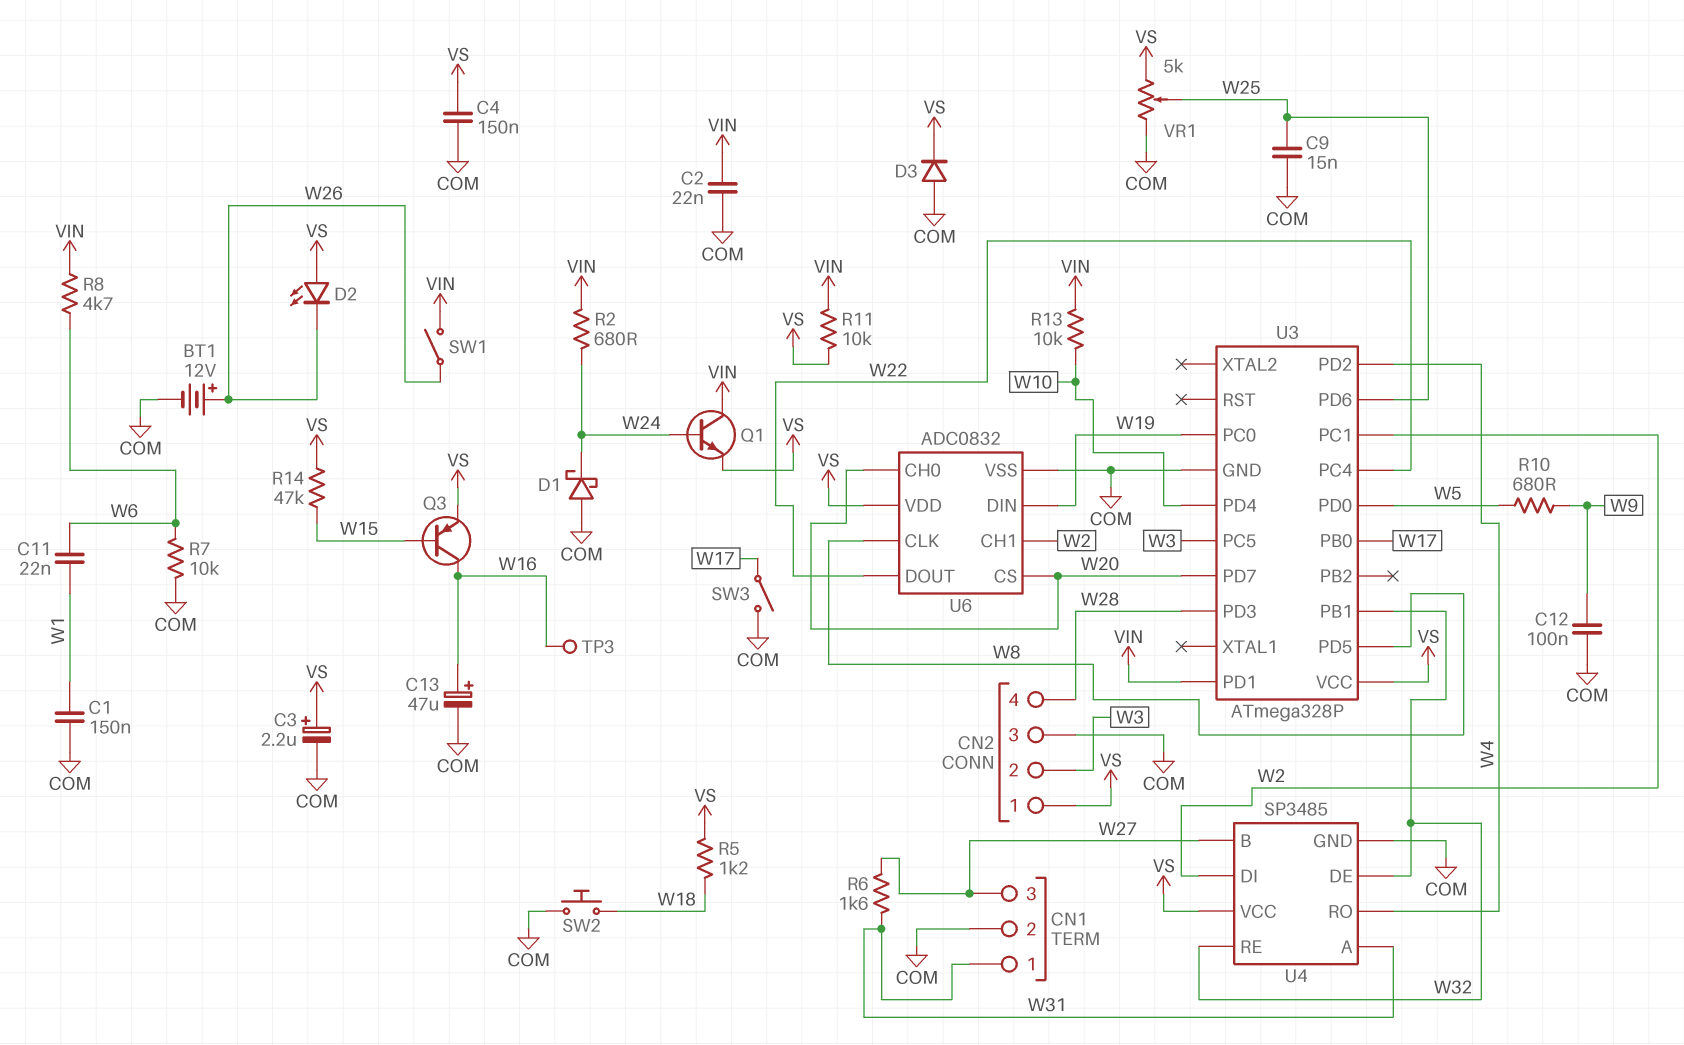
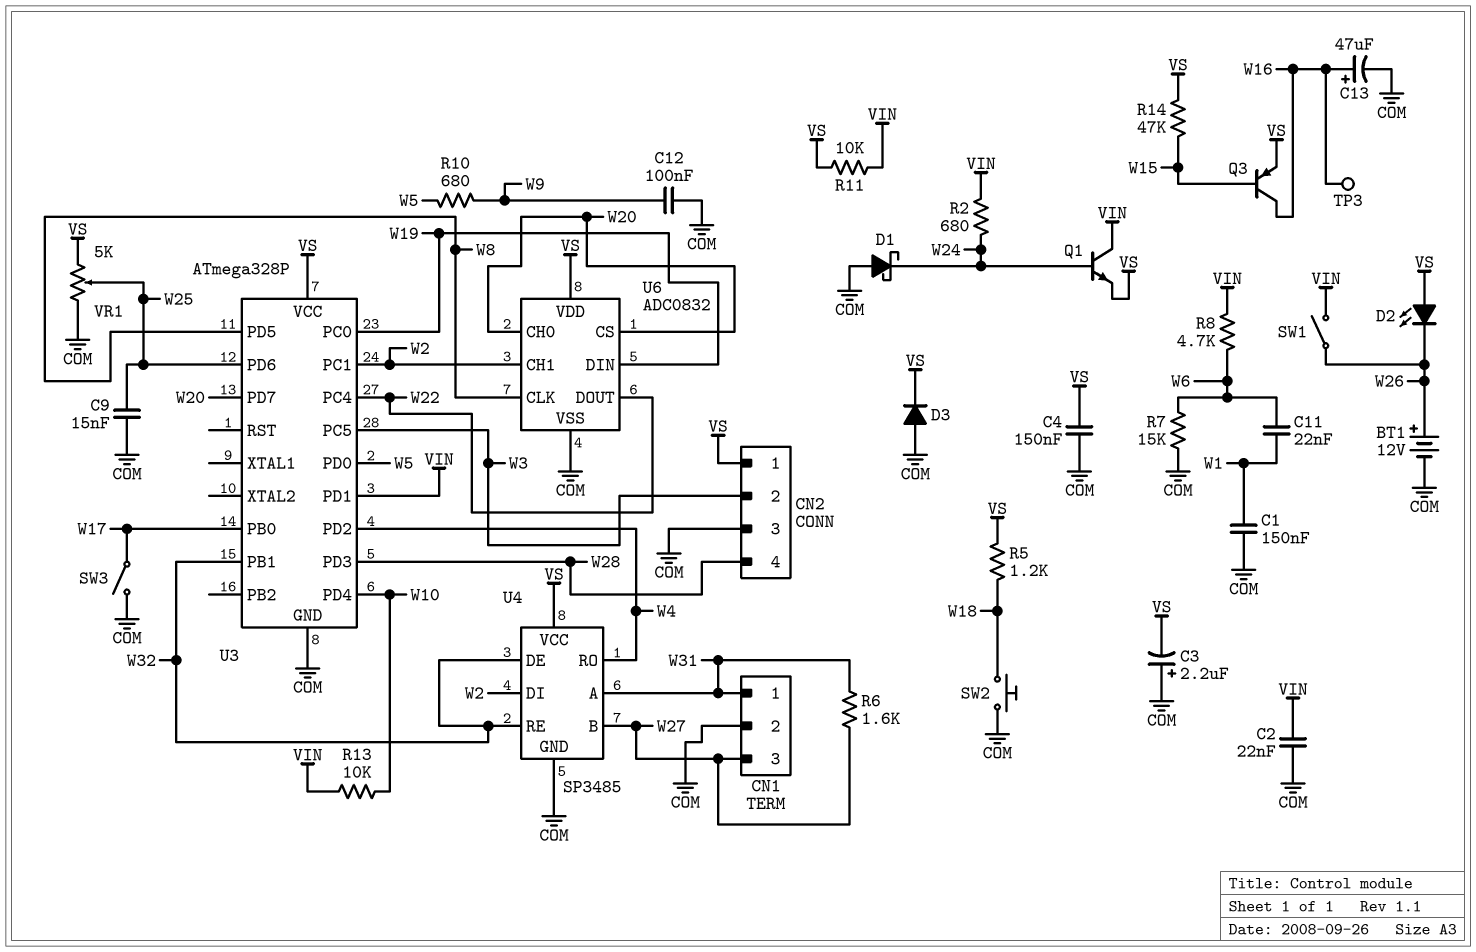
C3: 2.2uF (plus VS, minus COM) -> 2.2uF (plus COM, minus VS)
R7: 10k (COM, W6) -> 15k (COM, W6)

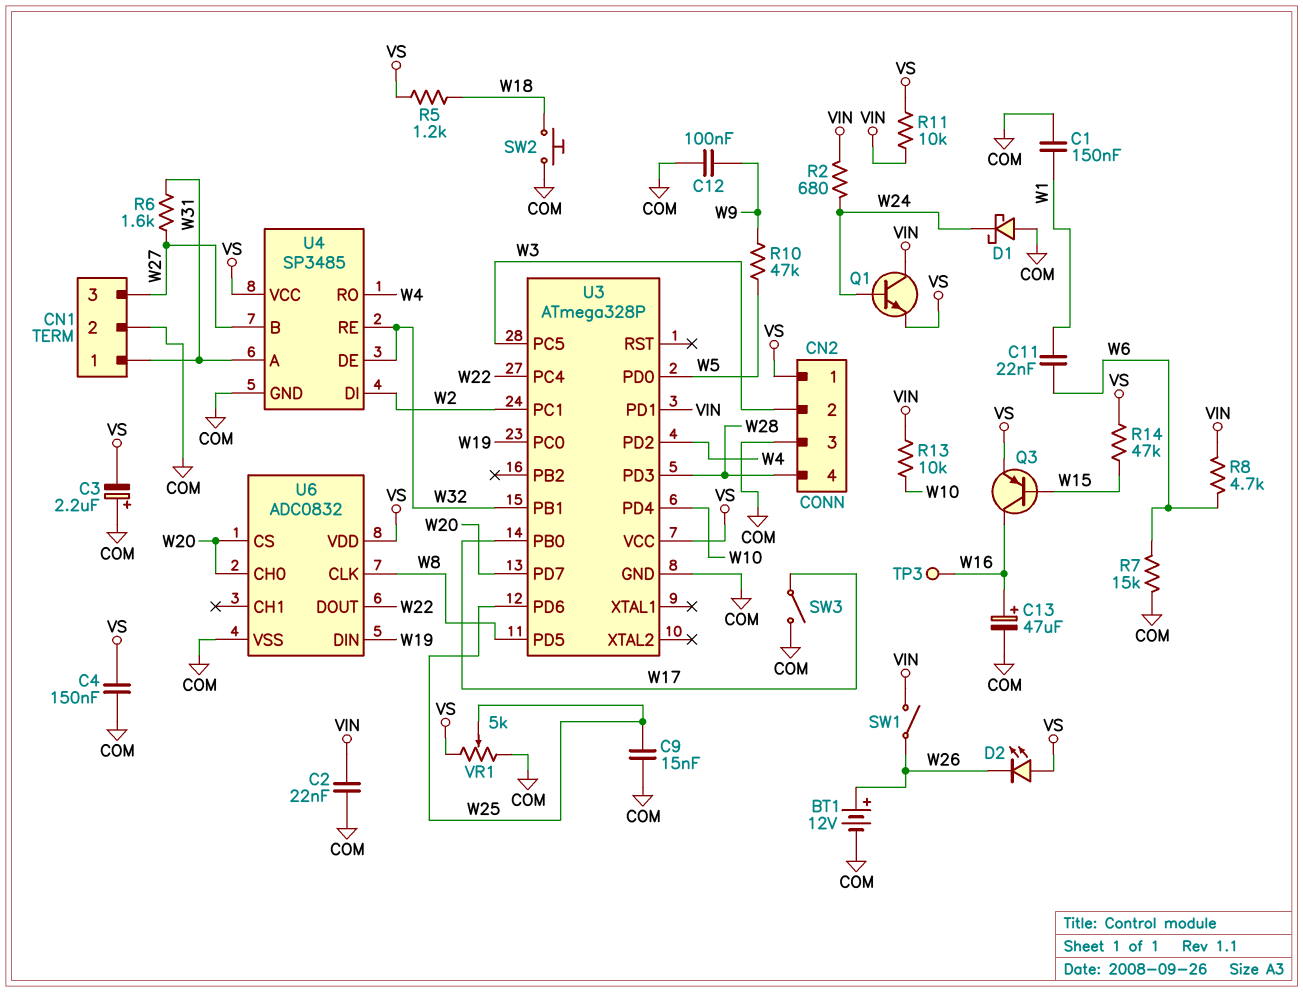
D3: diode (A COM, K VS) -> none
R10: 680 (W5, W9) -> 47k (W5, W9)
U6 pin CH1: W2 -> none

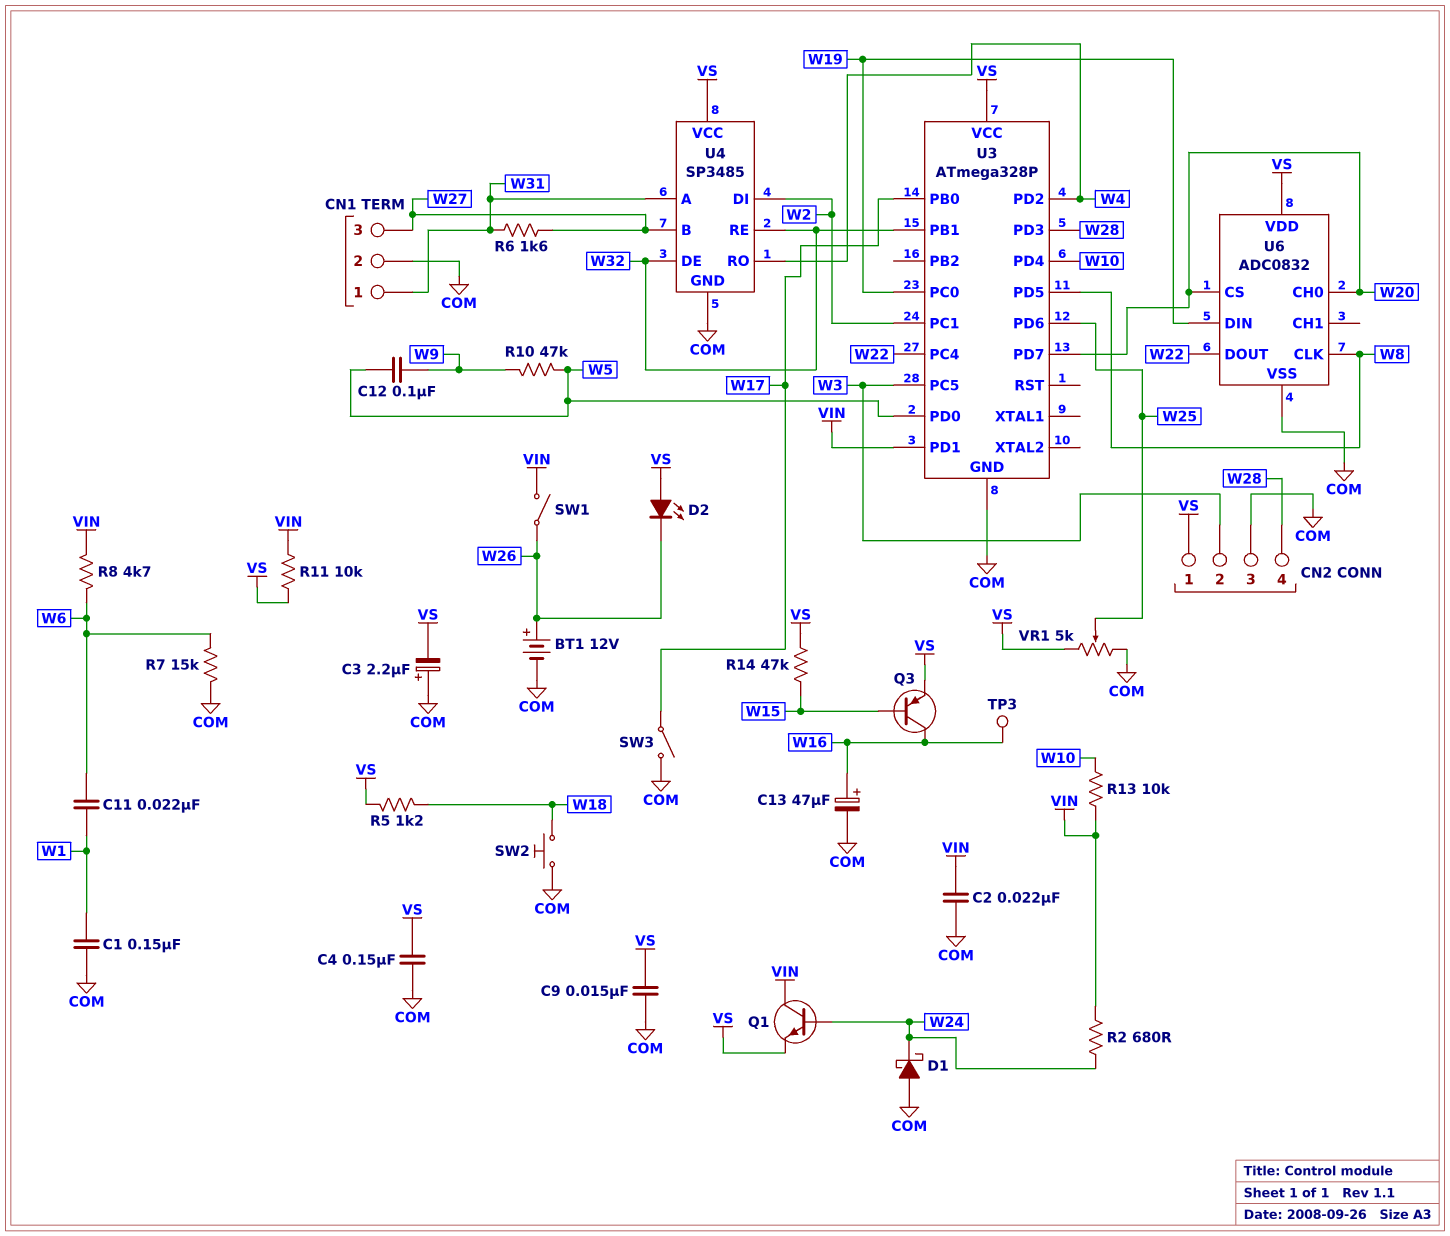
C9: 15nF (COM, W25) -> 15nF (COM, VS)
C12: 100nF (COM, W9) -> 100nF (W5, W9)

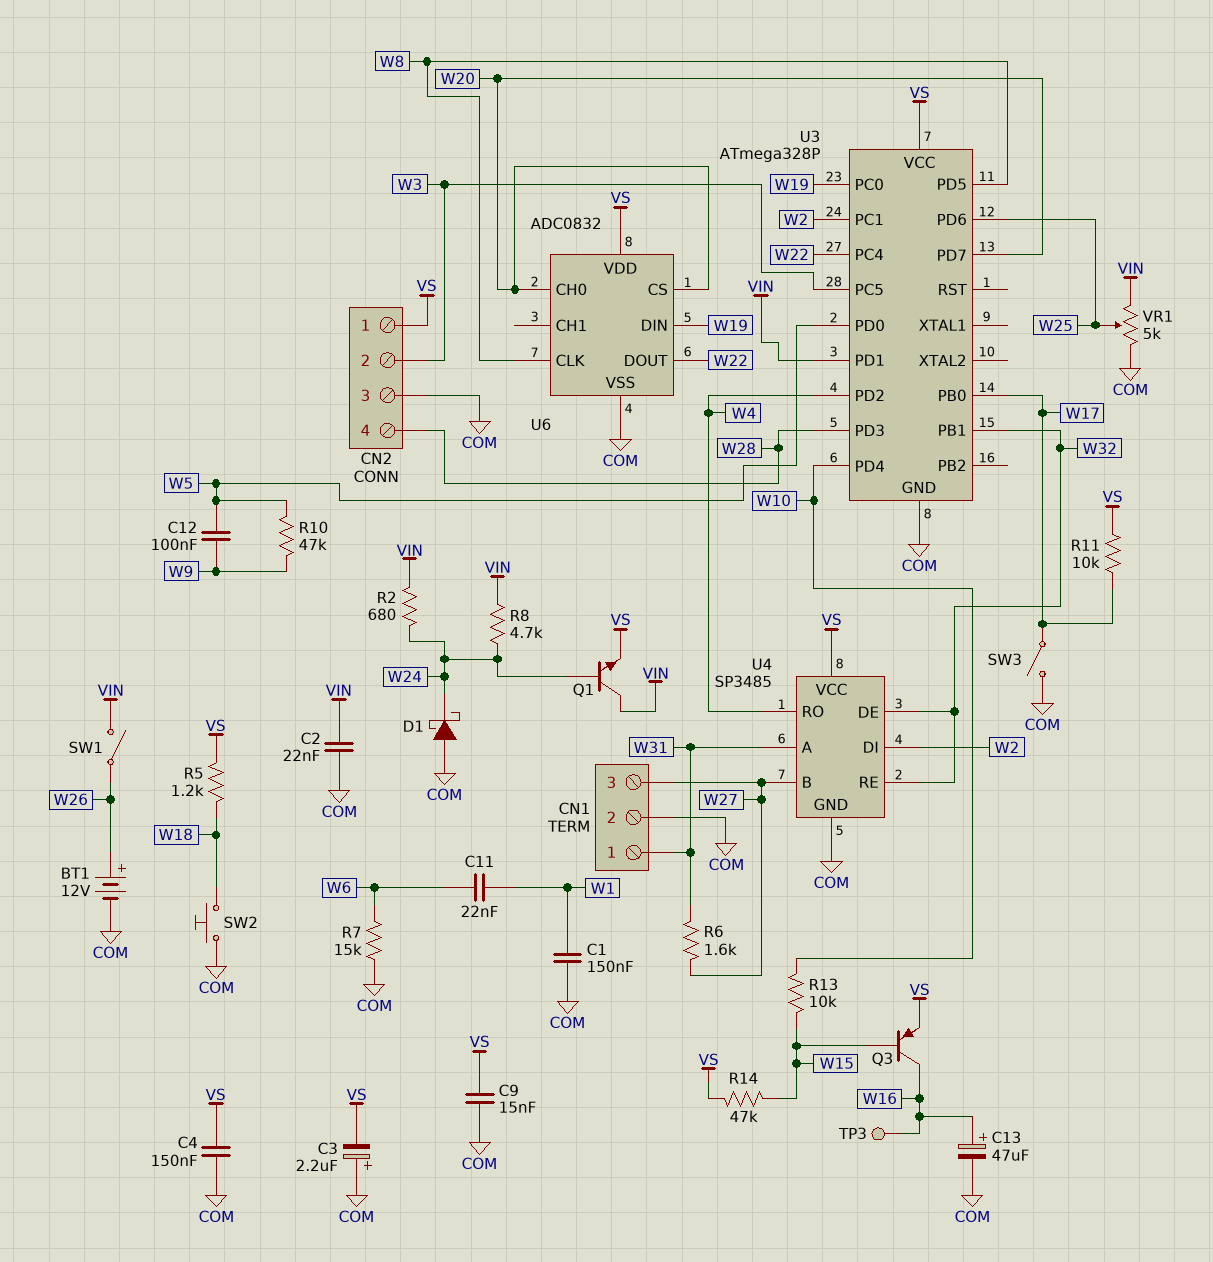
D2: LED (A VS, K W26) -> none
R8: 4.7k (VIN, W6) -> 4.7k (VIN, W24)
R11: 10k (VIN, VS) -> 10k (VS, W17)
R13: 10k (VIN, W10) -> 10k (W10, W15)
VR1: 5k (COM, VS, wiper W25) -> 5k (COM, VIN, wiper W25)

